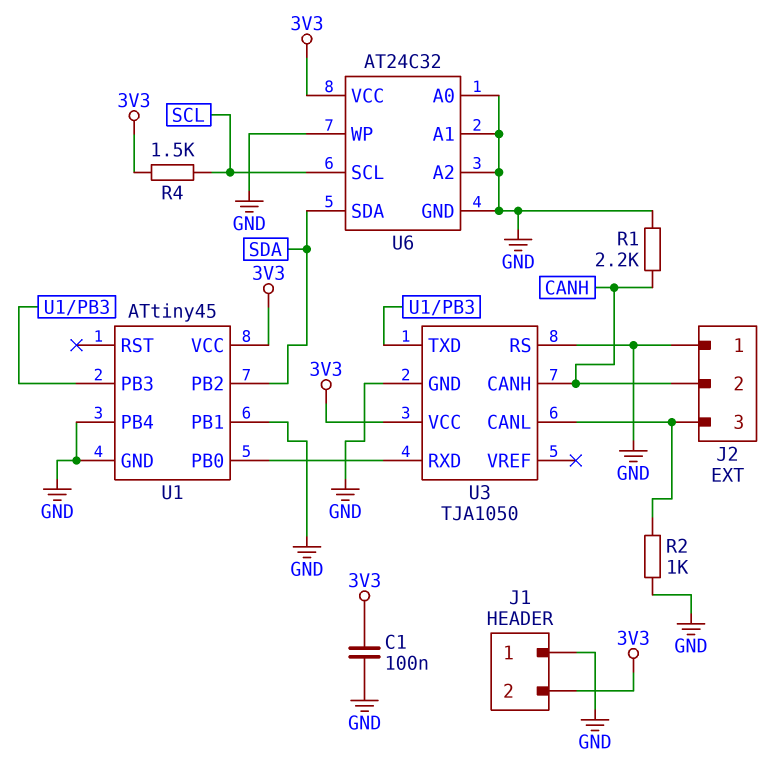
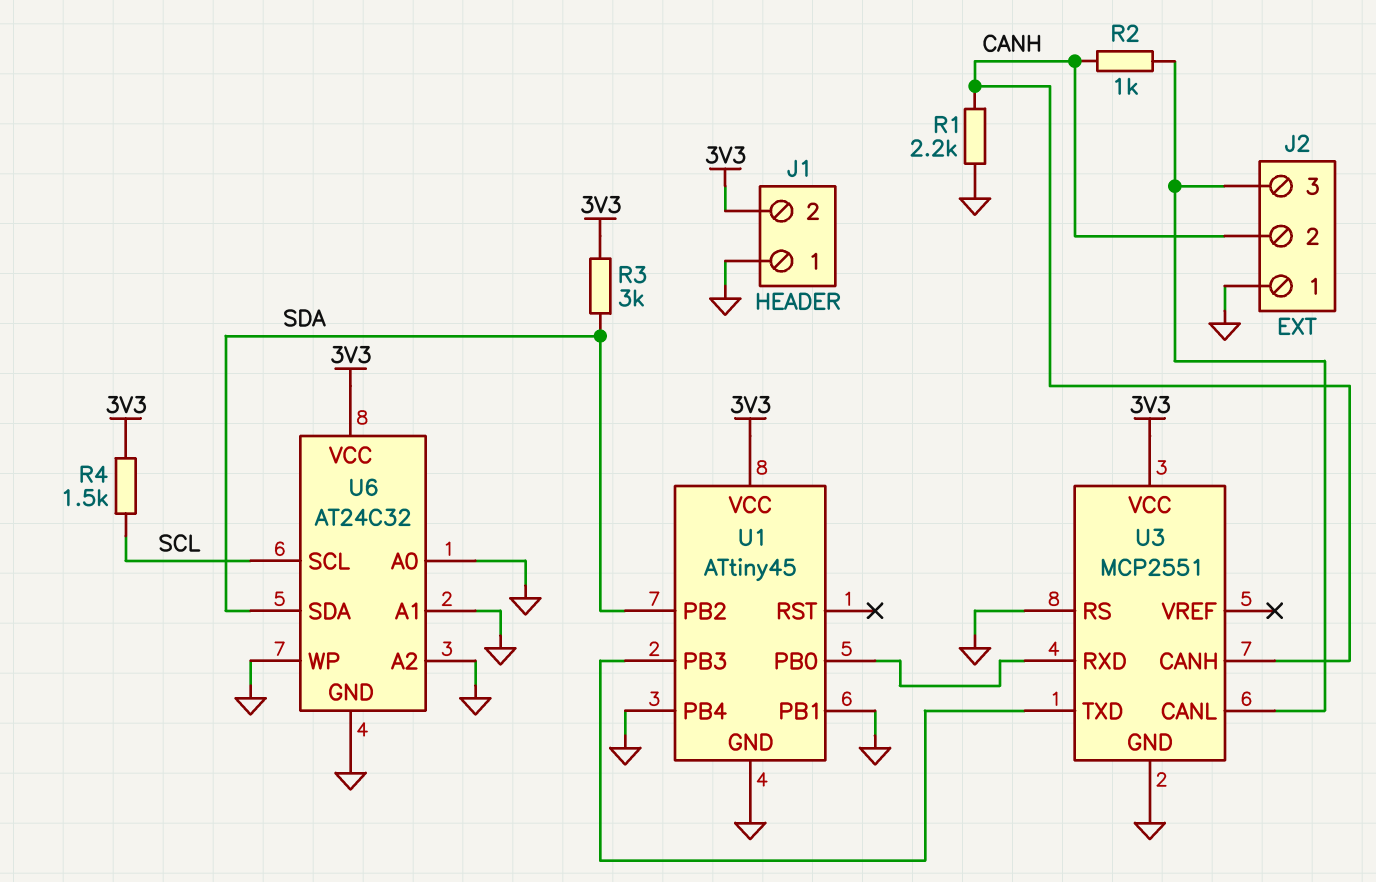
C1: 100nF (3V3, GND) -> none
R2: 1k (GND, J2/3) -> 1k (CANH, J2/3)
R3: none -> 3k (3V3, SDA)
U3: TJA1050 -> MCP2551

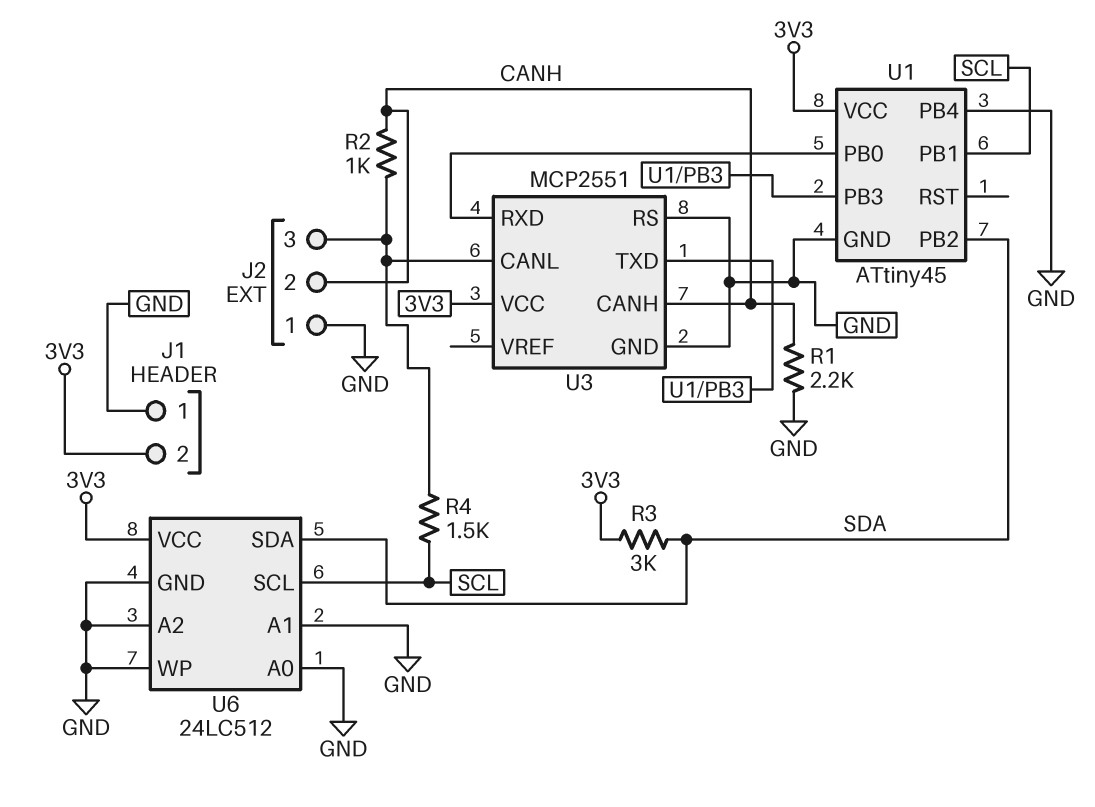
R4: 1.5k (3V3, SCL) -> 1.5k (J2/3, SCL)
U1 pin PB1: GND -> SCL
U6: AT24C32 -> 24LC512

